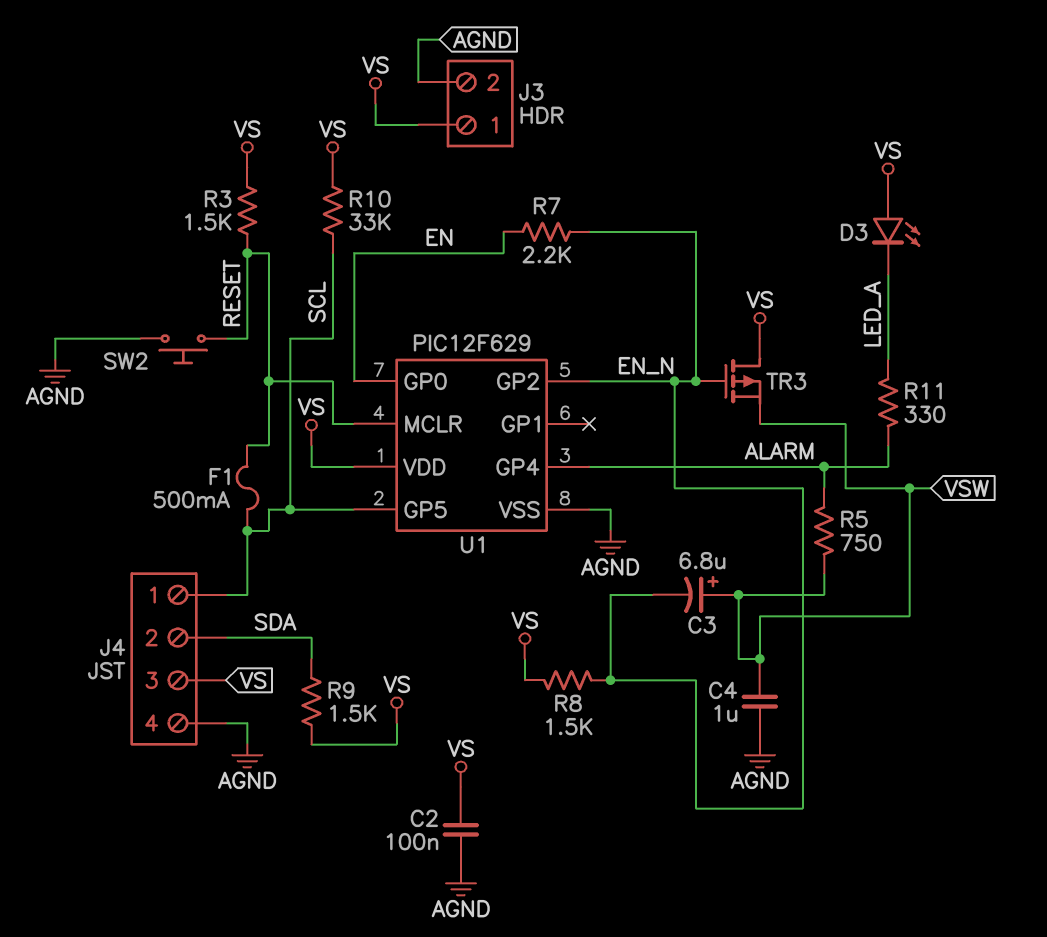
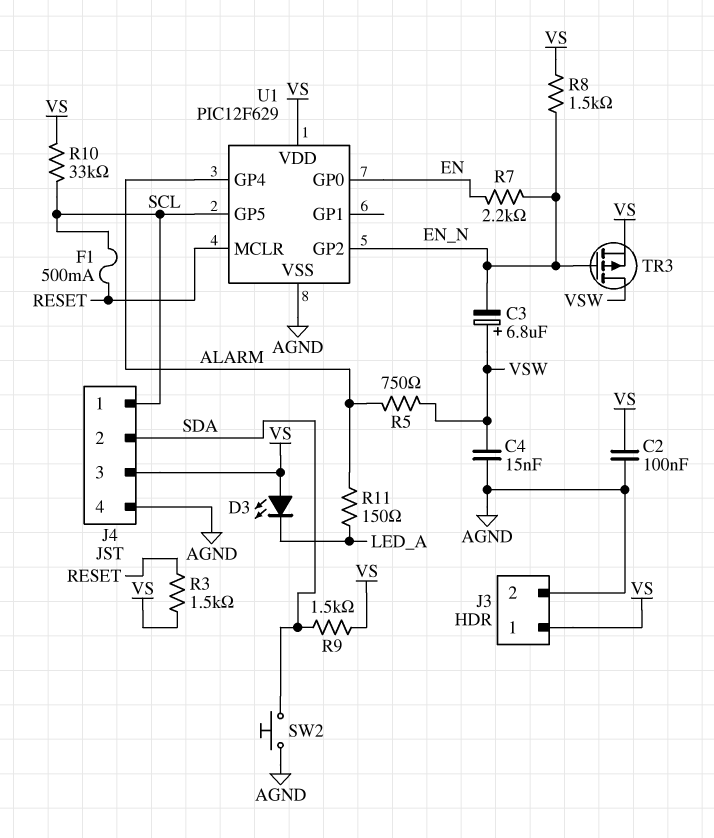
C4: 1uF (AGND, VSW) -> 15nF (AGND, VSW)
R11: 330 (ALARM, LED_A) -> 150 (ALARM, LED_A)
SW2: button (AGND, RESET) -> button (AGND, SDA)
TR3: PMOS (G EN_N, D VS, S VSW) -> PMOS (G EN_N, D VSW, S VS)

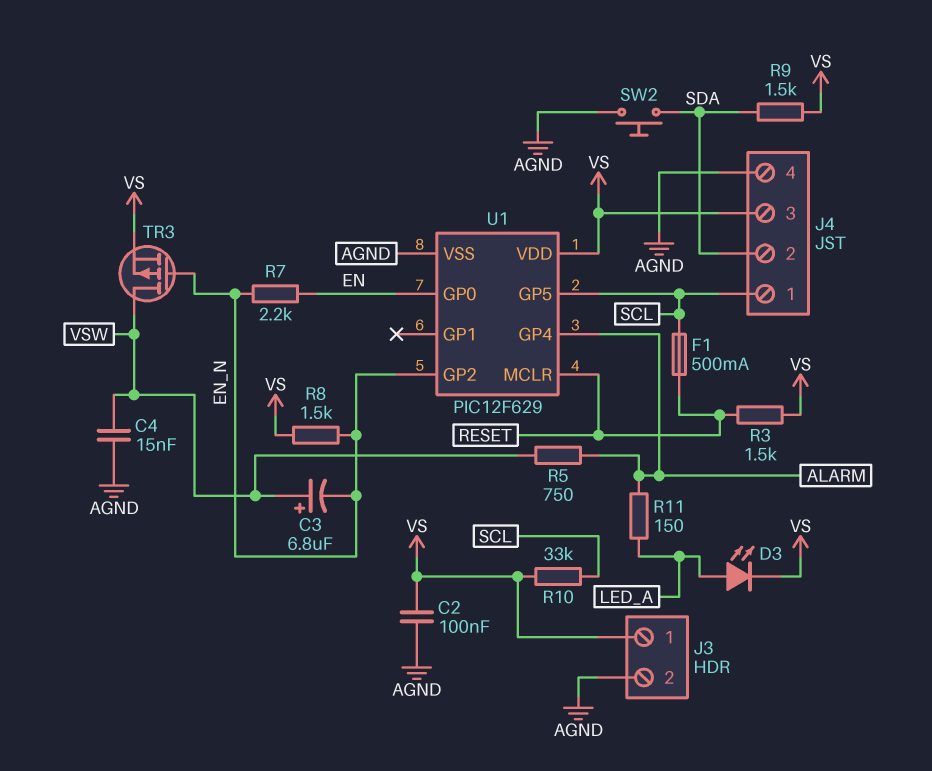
D3: LED (A VS, K LED_A) -> LED (A LED_A, K VS)

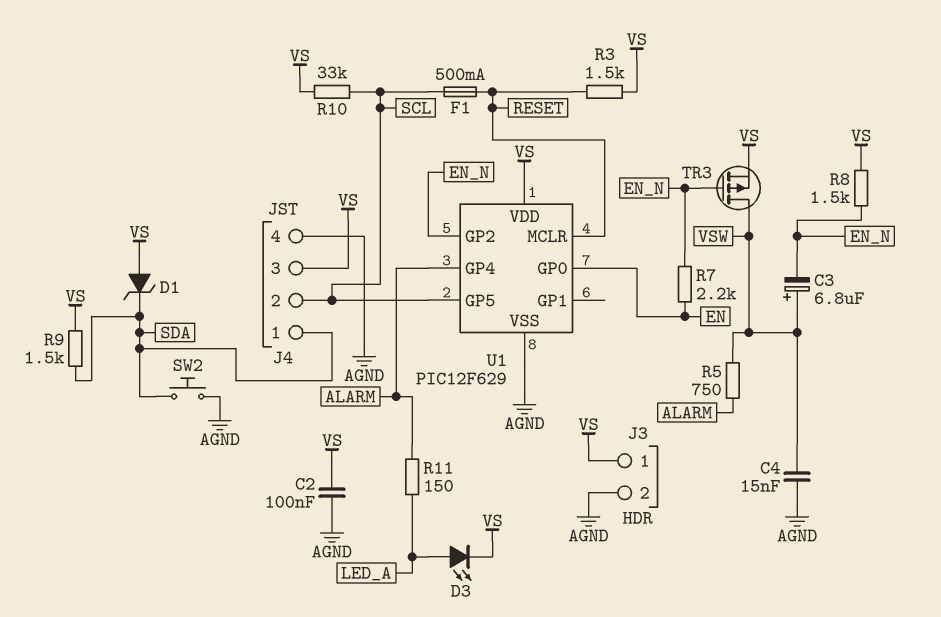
D1: none -> zener (A VS, K SDA)
J4 pin 1: SCL -> SDA
J4 pin 2: SDA -> SCL

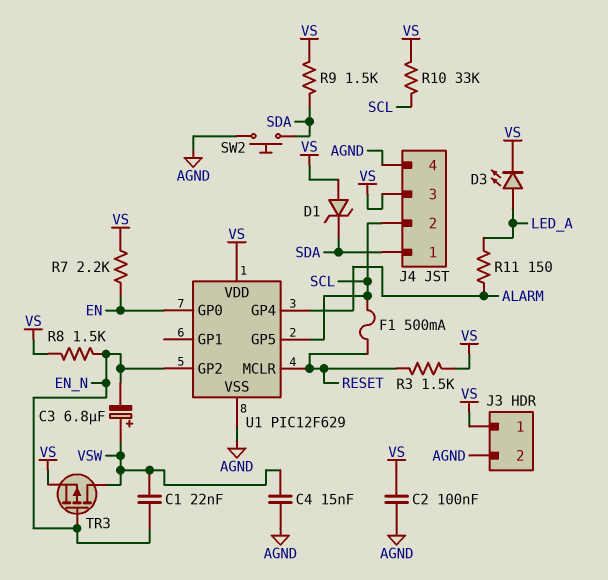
C1: none -> 22nF (EN_N, VSW)
R5: 750 (ALARM, VSW) -> none
R7: 2.2k (EN, EN_N) -> 2.2k (EN, VS)

